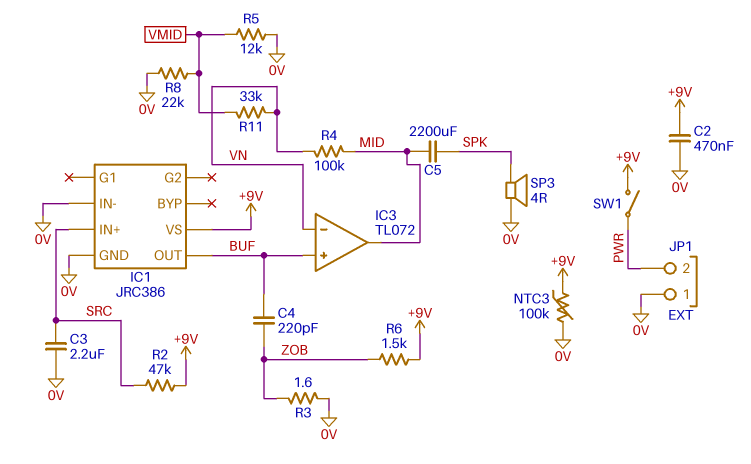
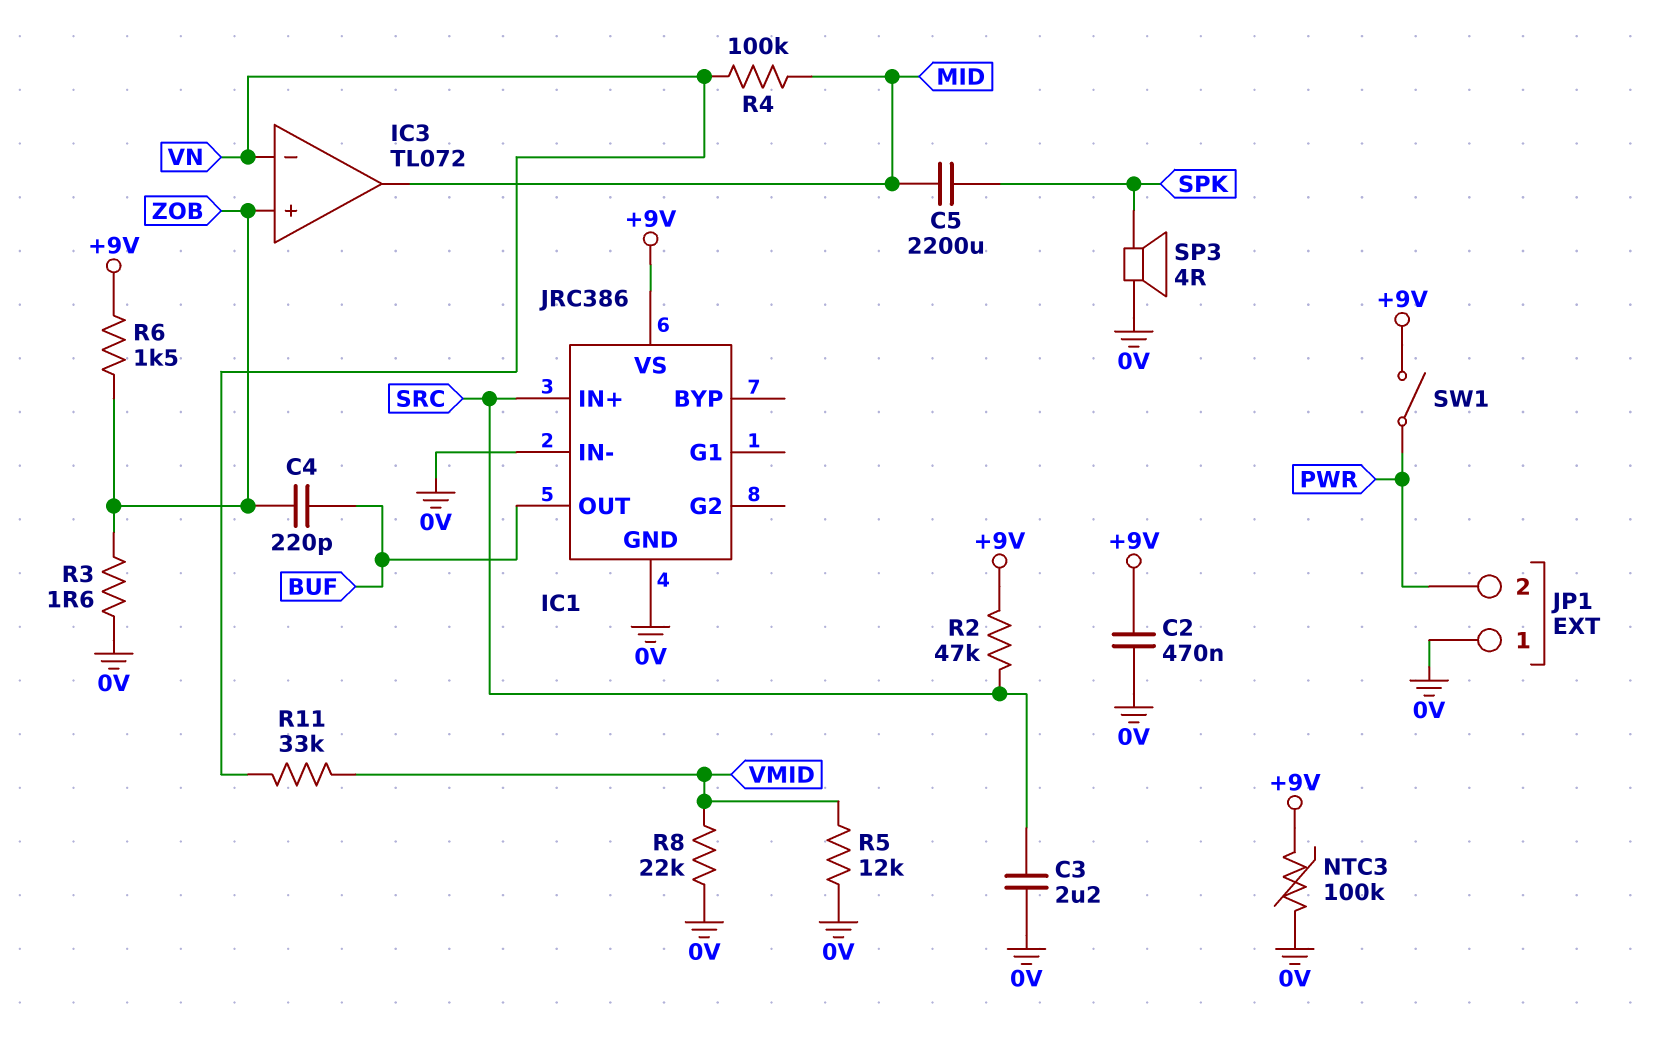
IC3 pin in+: BUF -> ZOB

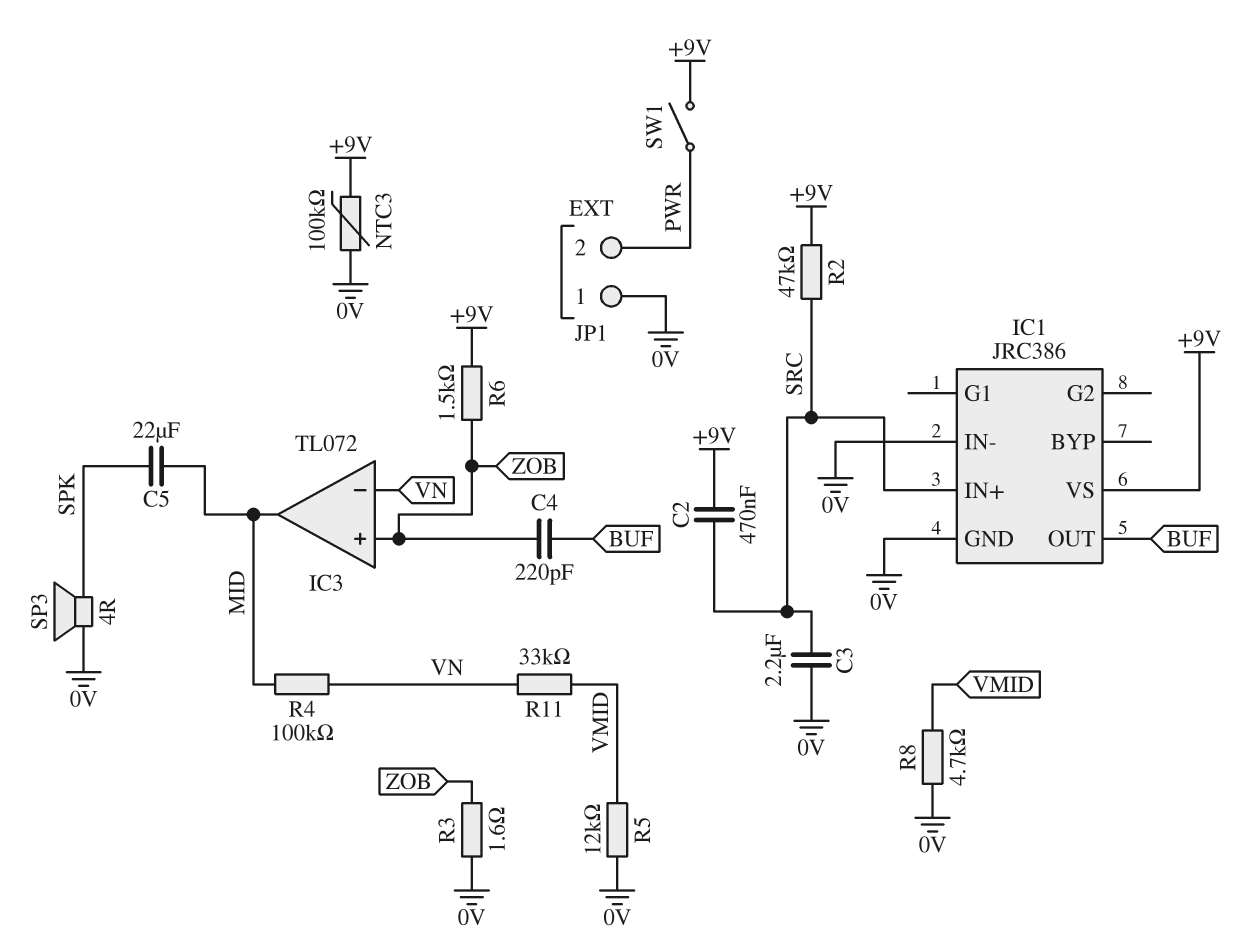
C2: 470nF (+9V, 0V) -> 470nF (+9V, SRC)
C5: 2200uF (MID, SPK) -> 22uF (MID, SPK)
R8: 22k (0V, VMID) -> 4.7k (0V, VMID)

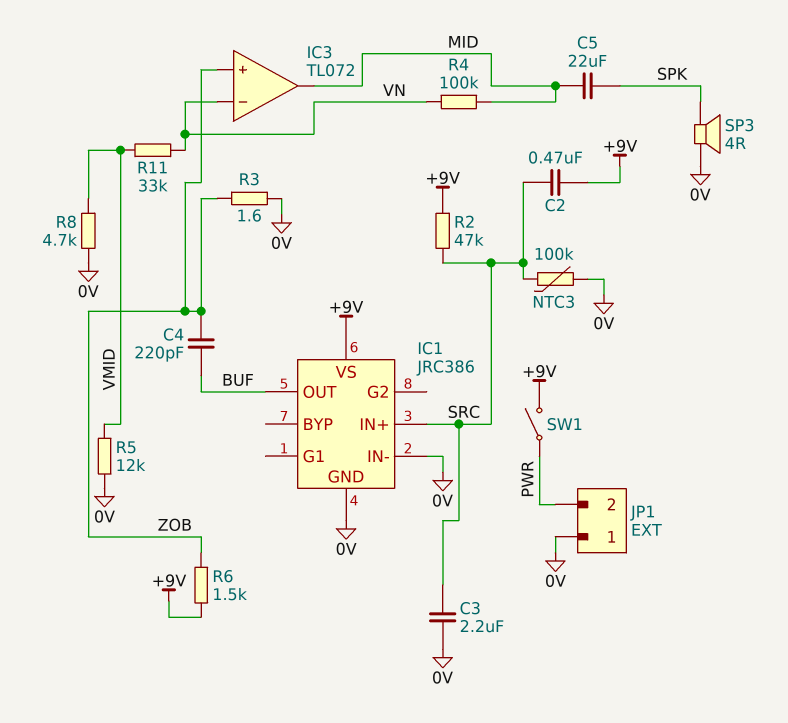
NTC3: 100k (+9V, 0V) -> 100k (0V, SRC)

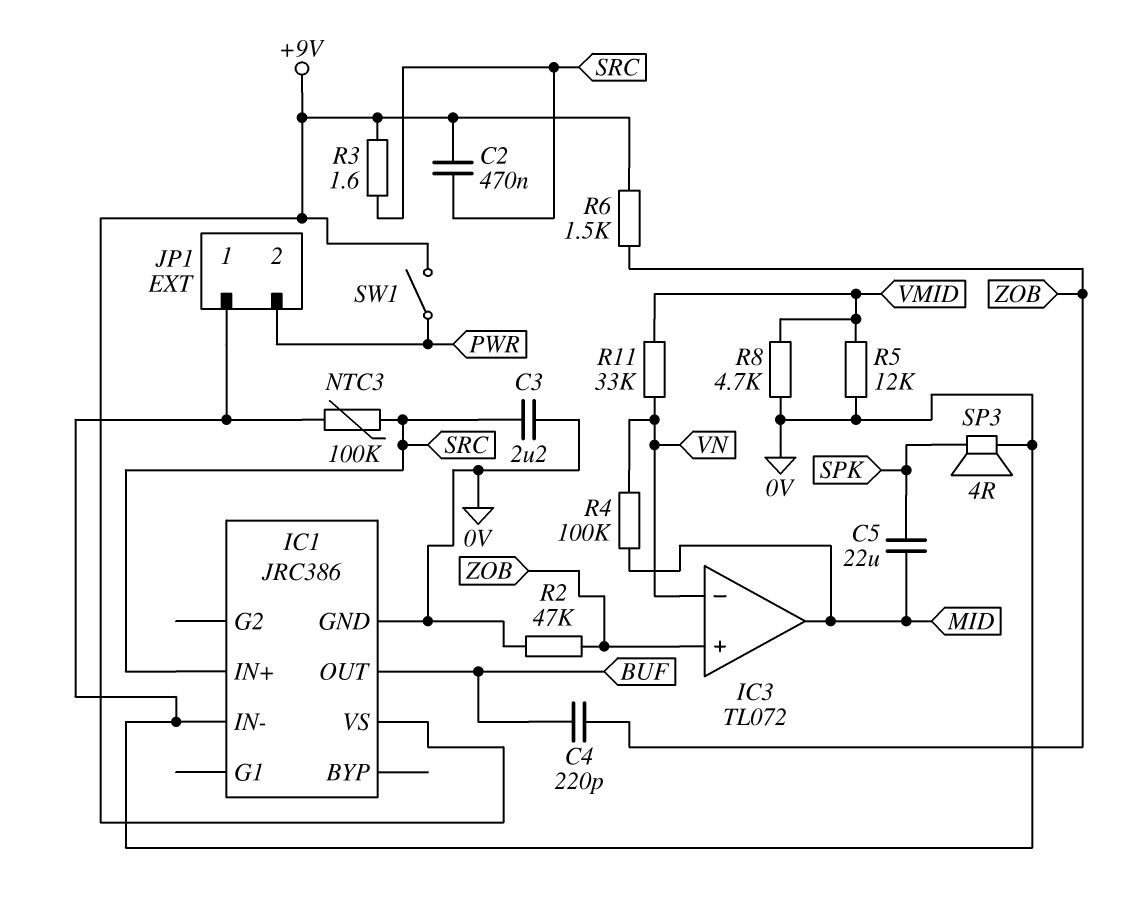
R2: 47k (+9V, SRC) -> 47k (0V, ZOB)
R3: 1.6 (0V, ZOB) -> 1.6 (+9V, SRC)

